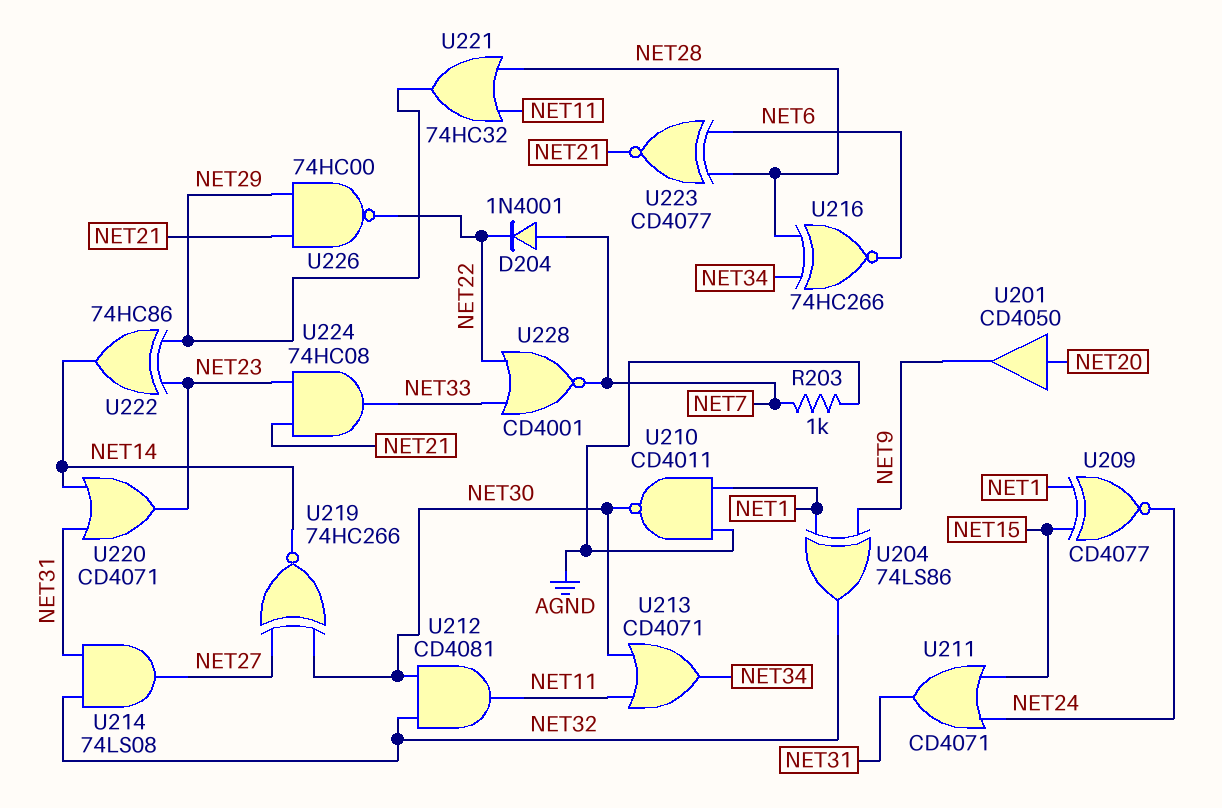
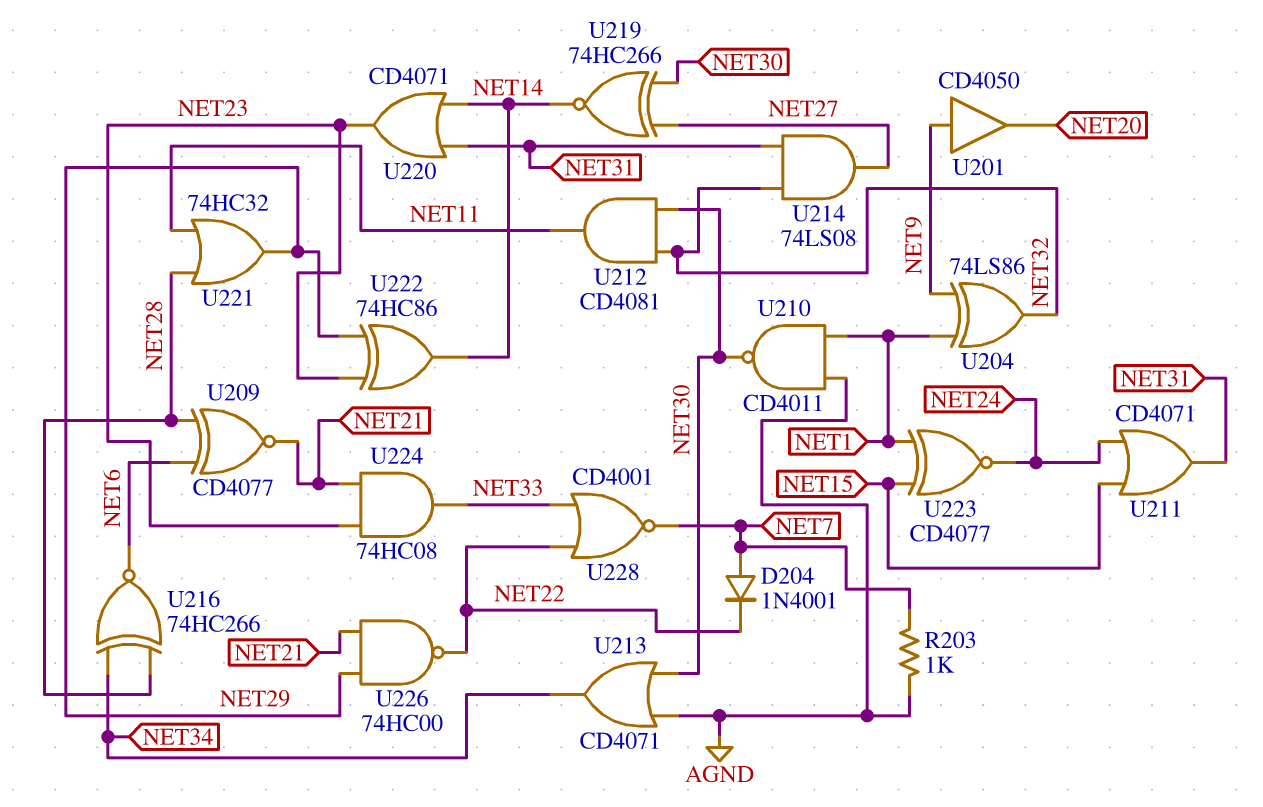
U201: buffer CD4050 (in NET20, out NET9) -> buffer CD4050 (in NET9, out NET20)
U209: XNOR CD4077 (in NET1, in NET15, out NET24) -> XNOR CD4077 (in NET6, in NET28, out NET21)
U213: OR CD4071 (in NET11, in NET30, out NET34) -> OR CD4071 (in AGND, in NET30, out NET34)
U223: XNOR CD4077 (in NET6, in NET28, out NET21) -> XNOR CD4077 (in NET1, in NET15, out NET24)

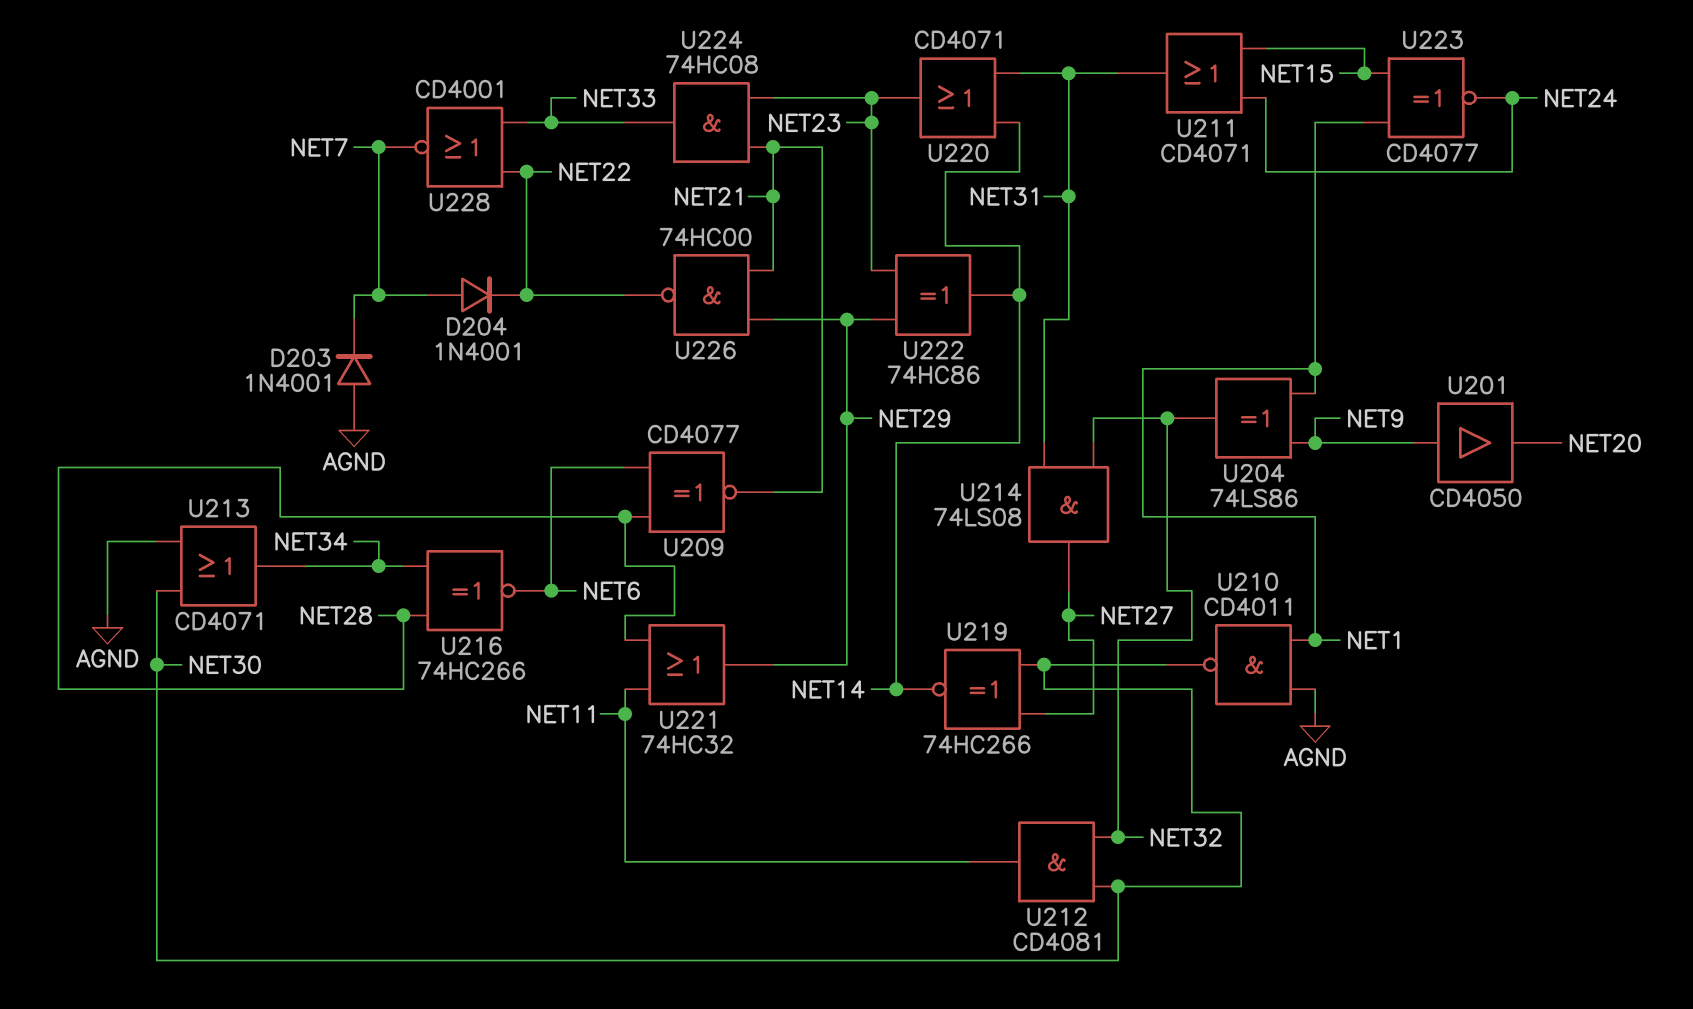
D203: none -> diode 1N4001 (A AGND, K NET7)
R203: 1k (AGND, NET7) -> none

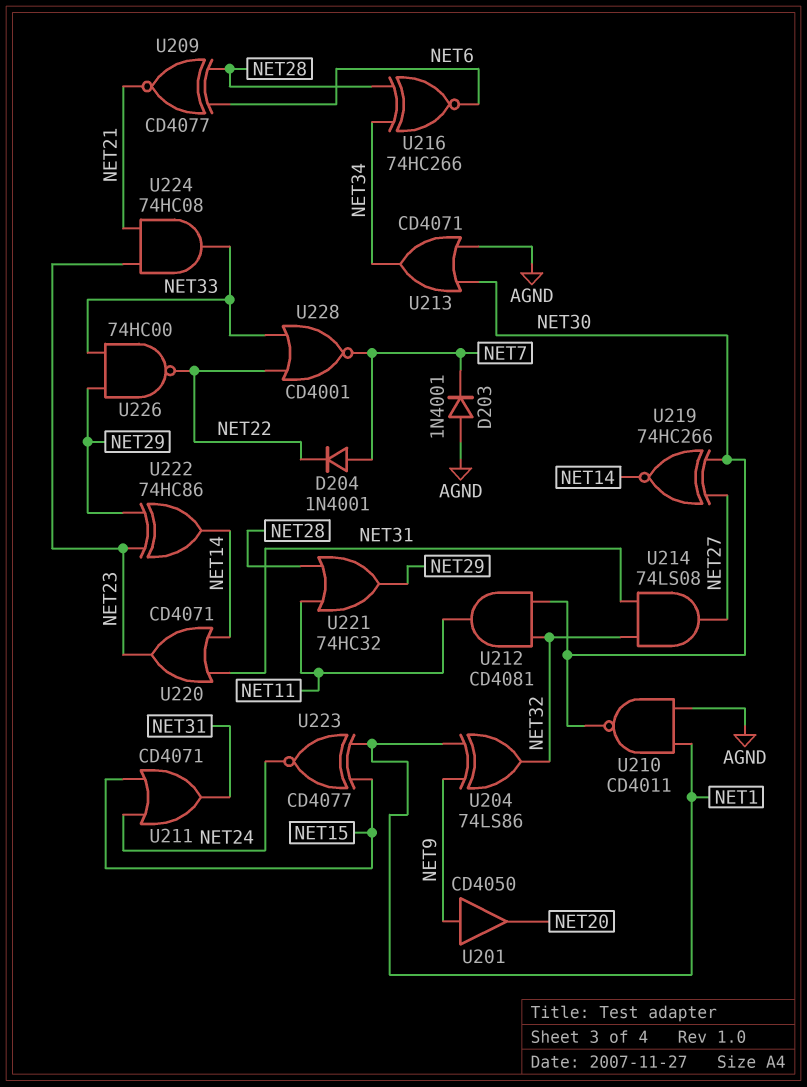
U226: NAND 74HC00 (in NET21, in NET29, out NET22) -> NAND 74HC00 (in NET29, in NET33, out NET22)

